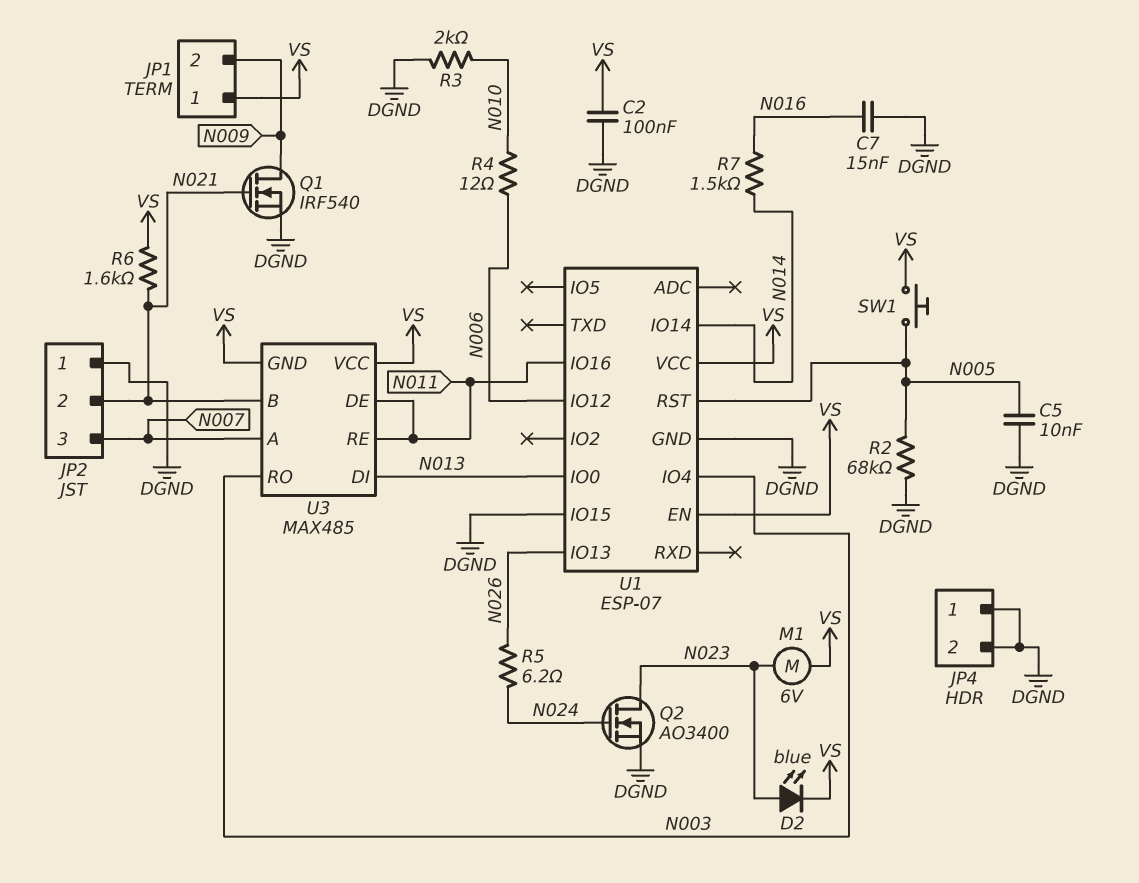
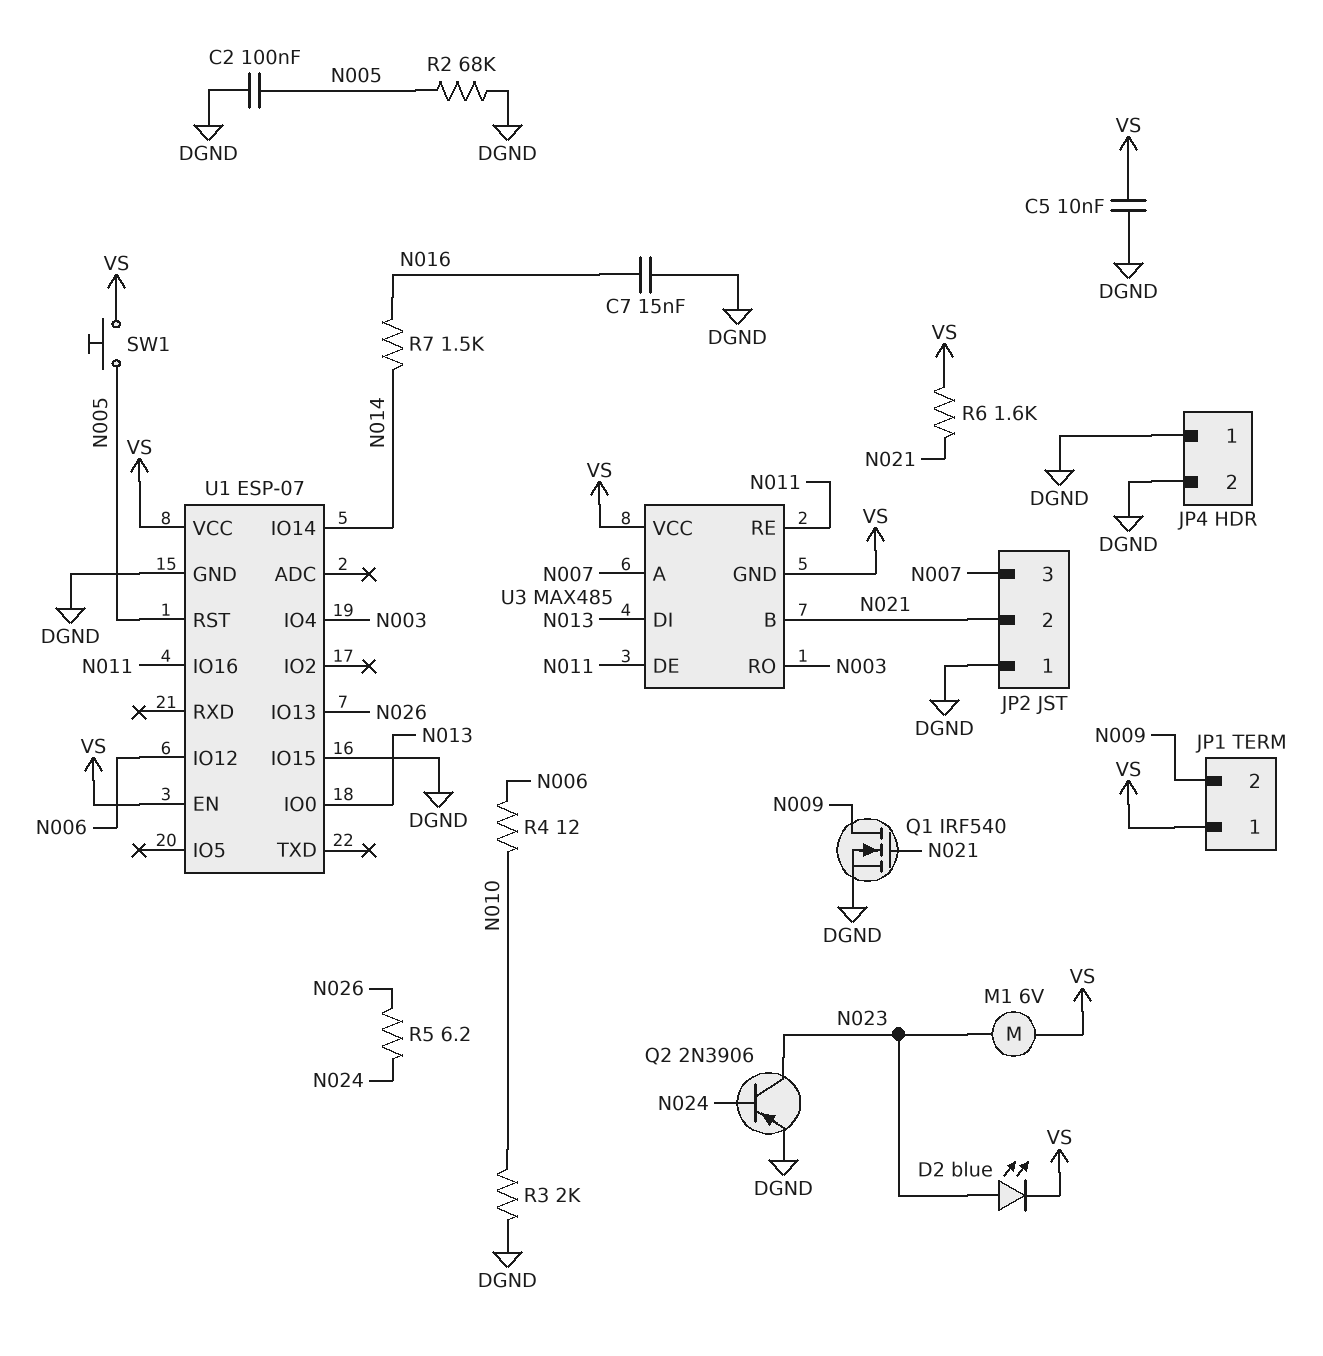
C2: 100nF (DGND, VS) -> 100nF (DGND, N005)
C5: 10nF (DGND, N005) -> 10nF (DGND, VS)
Q2: NMOS AO3400 (G N024, D N023, S DGND) -> PNP 2N3906 (B N024, C N023, E DGND)

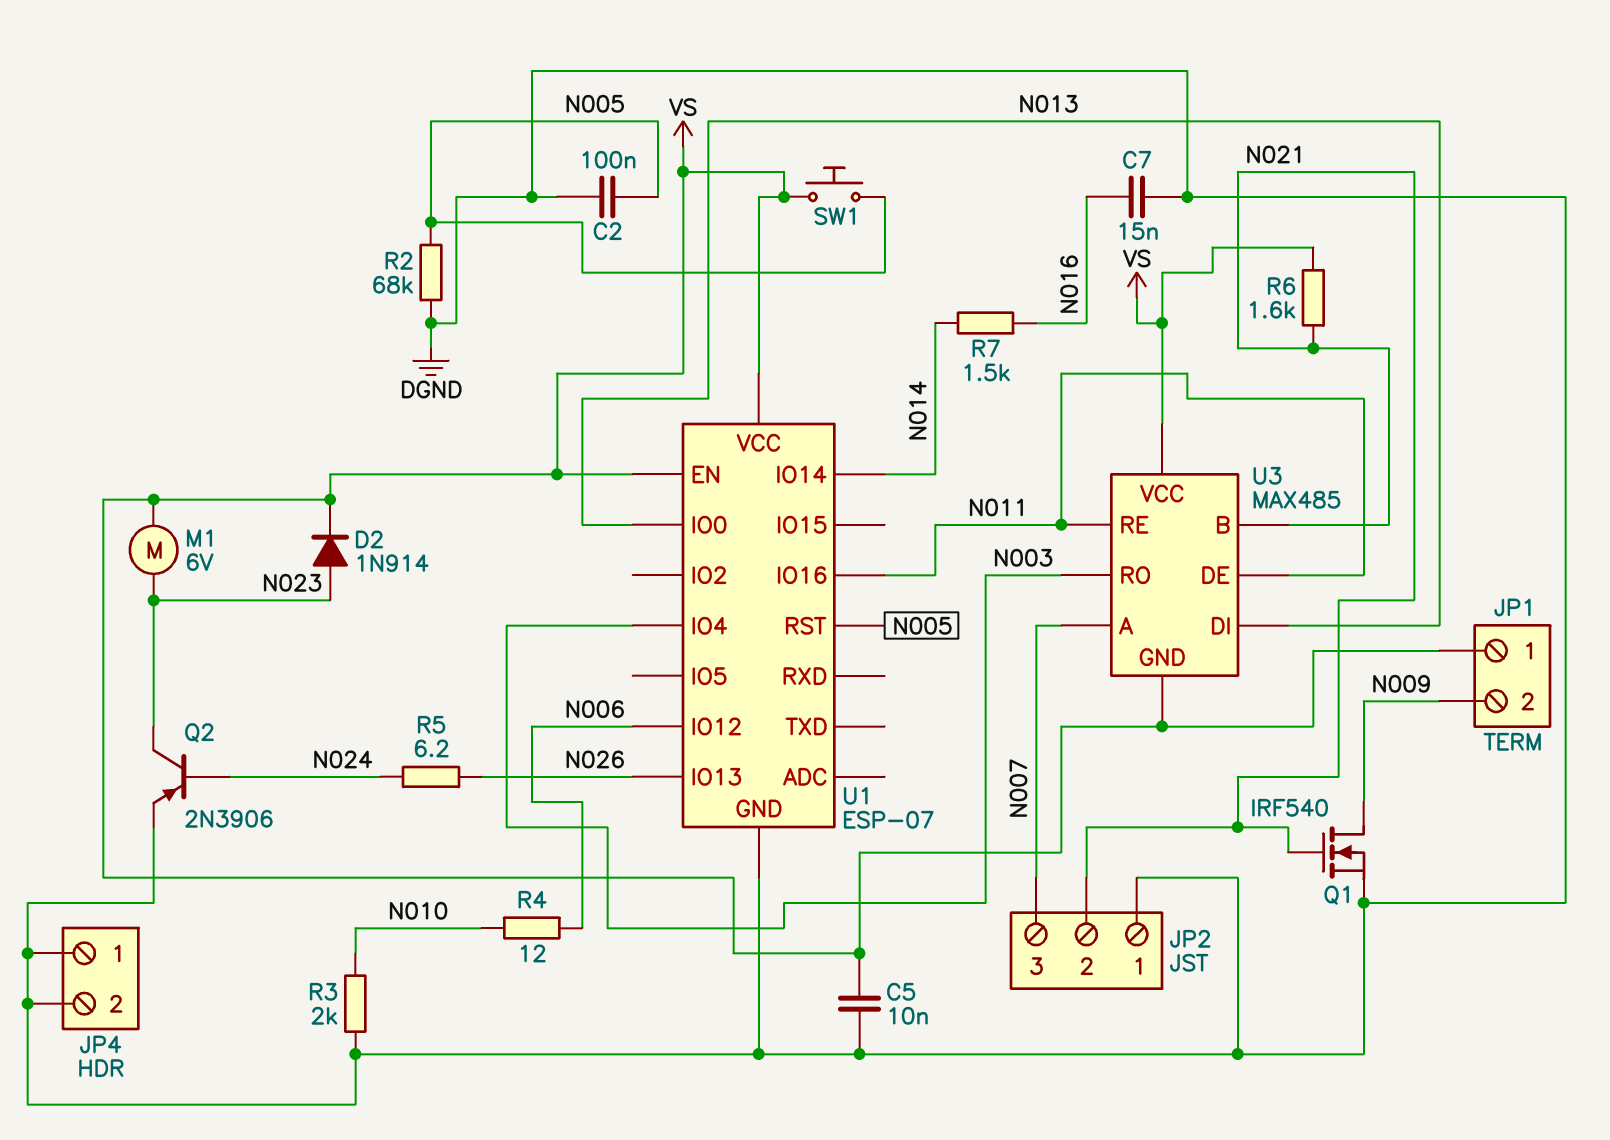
D2: LED blue (A N023, K VS) -> diode 1N914 (A N023, K VS)
U1 pin IO15: DGND -> none

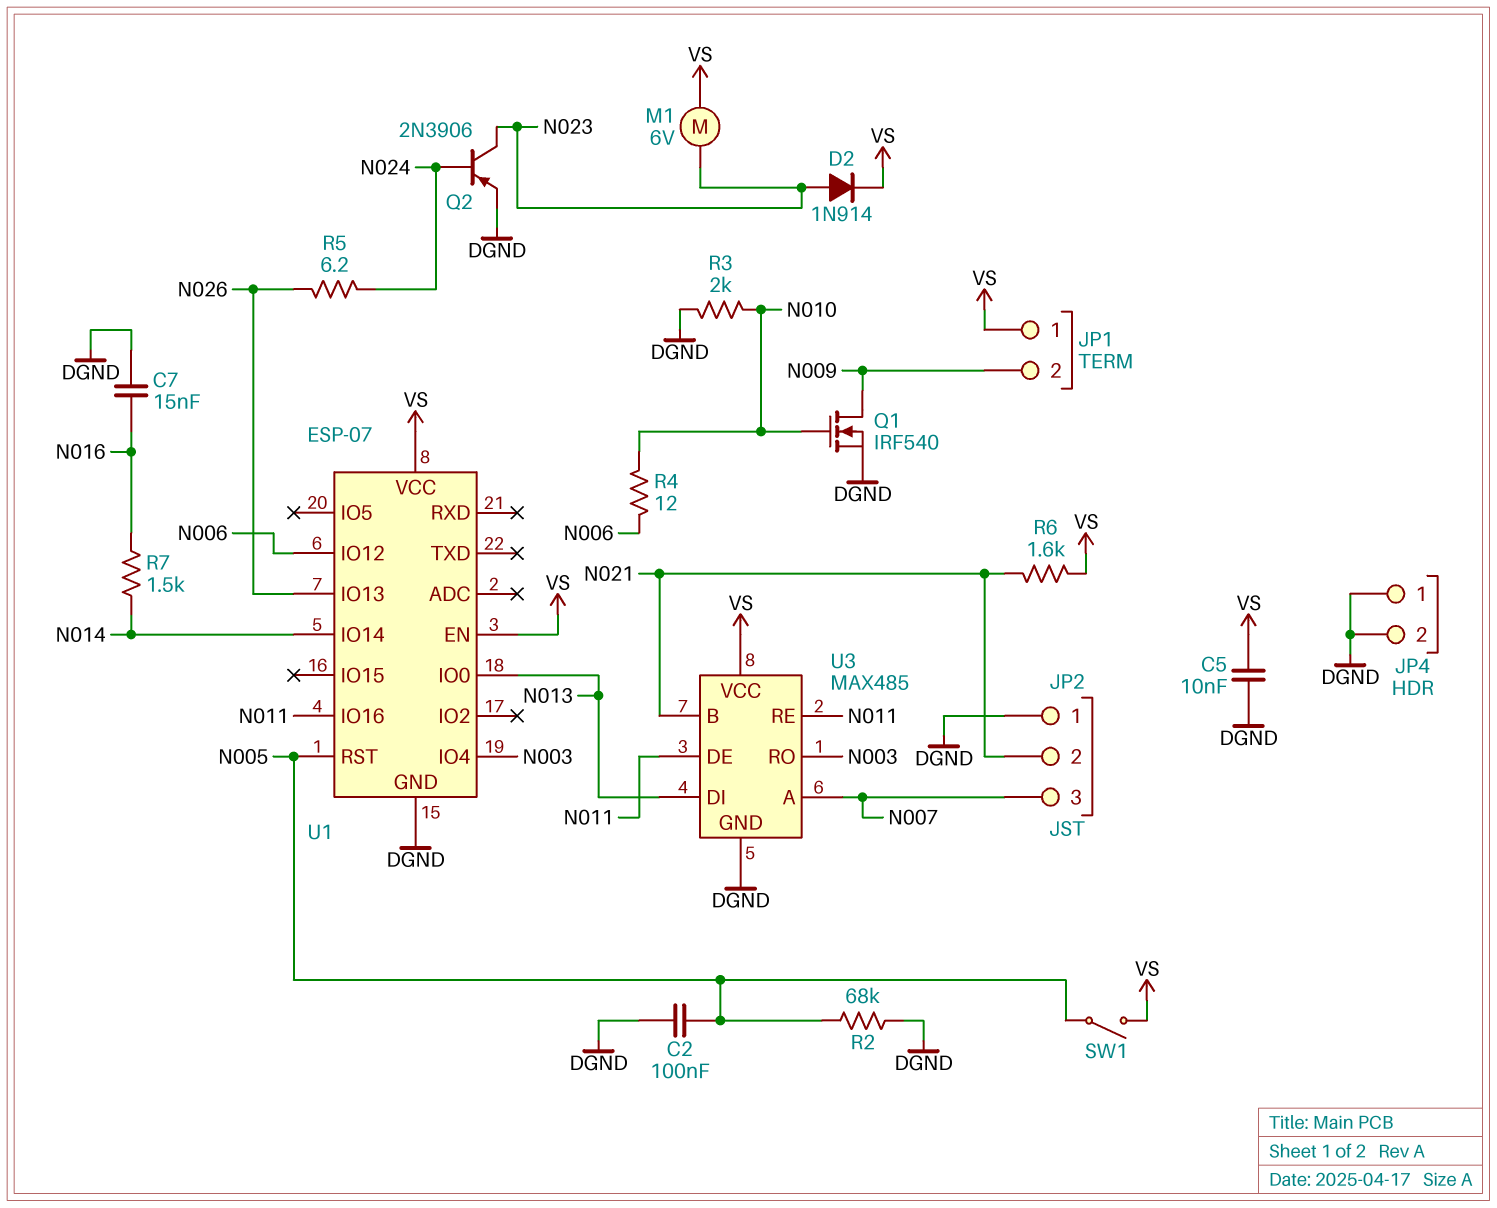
Q1: NMOS IRF540 (G N021, D N009, S DGND) -> NMOS IRF540 (G N010, D N009, S DGND)
SW1: button (N005, VS) -> switch (N005, VS)
U3 pin GND: VS -> DGND

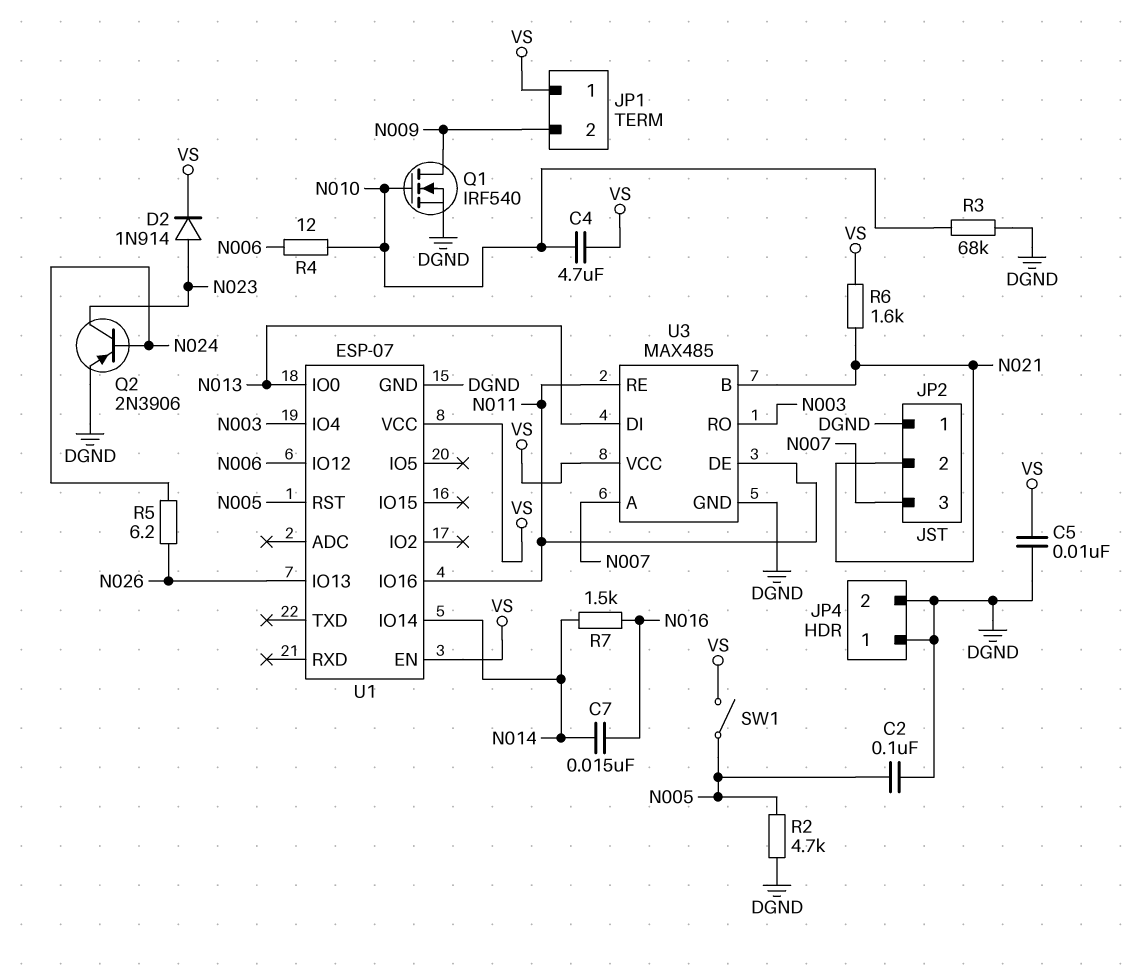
C4: none -> 4.7uF (N010, VS)
C7: 15nF (DGND, N016) -> 15nF (N014, N016)
M1: motor 6V (N023, VS) -> none
R2: 68k (DGND, N005) -> 4.7k (DGND, N005)
R3: 2k (DGND, N010) -> 68k (DGND, N010)

